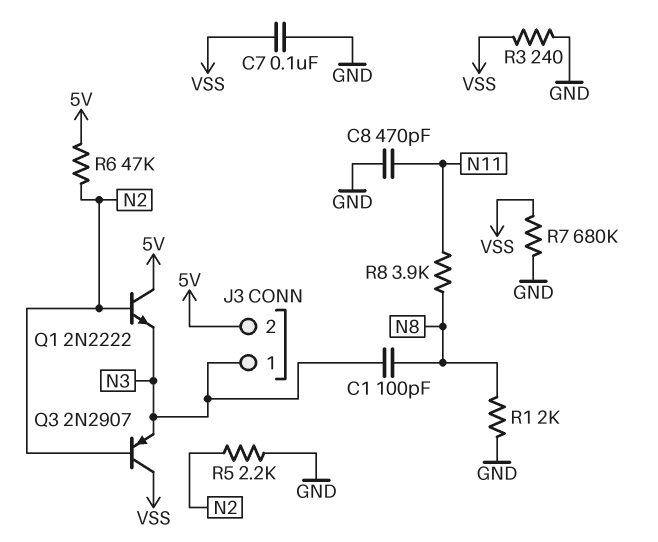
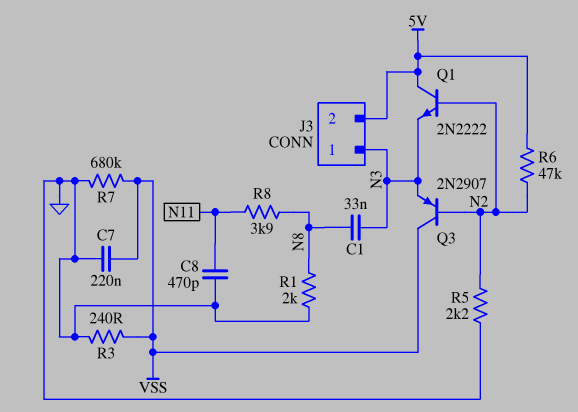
C1: 100pF (N3, N8) -> 33nF (N3, N8)
C7: 100nF (GND, VSS) -> 220nF (GND, VSS)

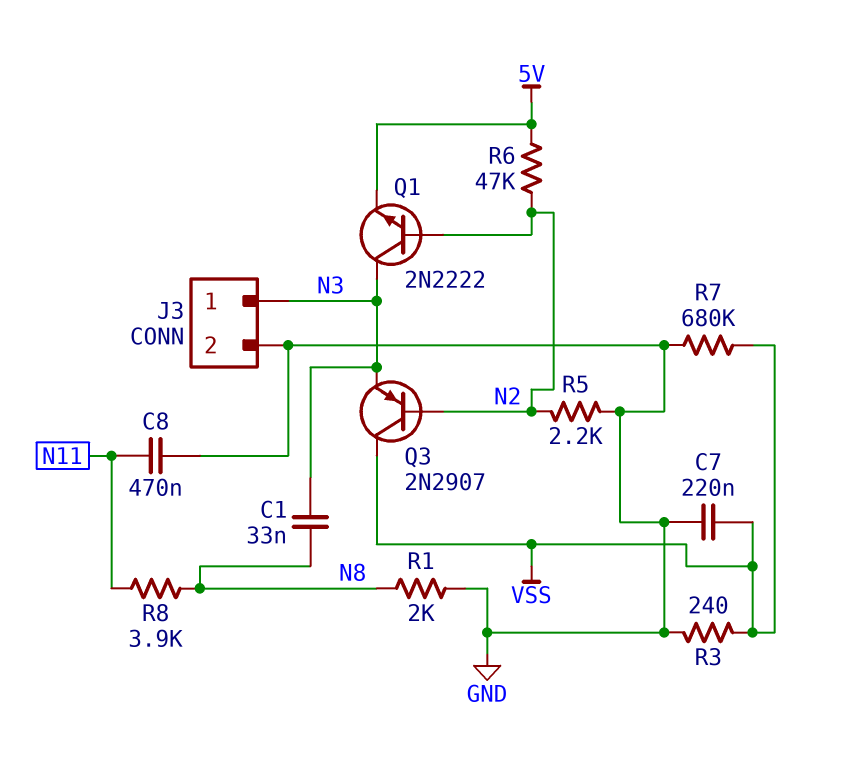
C8: 470pF (GND, N11) -> 470nF (GND, N11)
J3 pin 2: 5V -> GND
Q1: NPN 2N2222 (B N2, C 5V, E N3) -> NPN 2N2222 (B N2, C N3, E 5V)

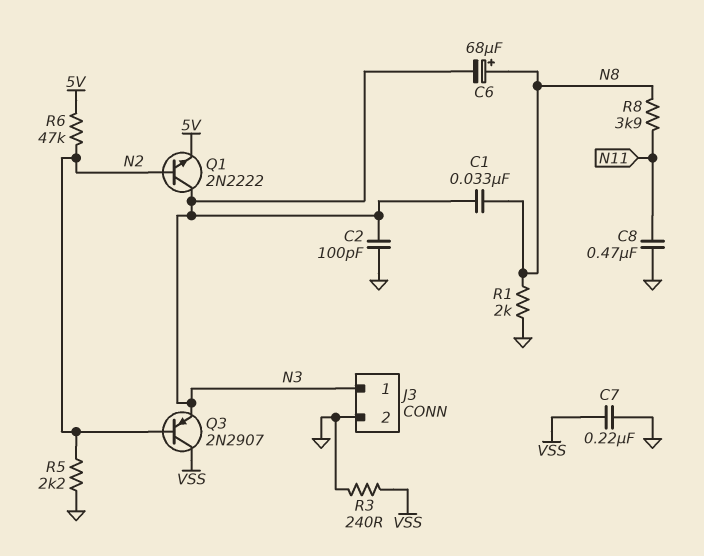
C2: none -> 100pF (GND, N3)
C6: none -> 68uF (plus N8, minus N3)
R7: 680k (GND, VSS) -> none

